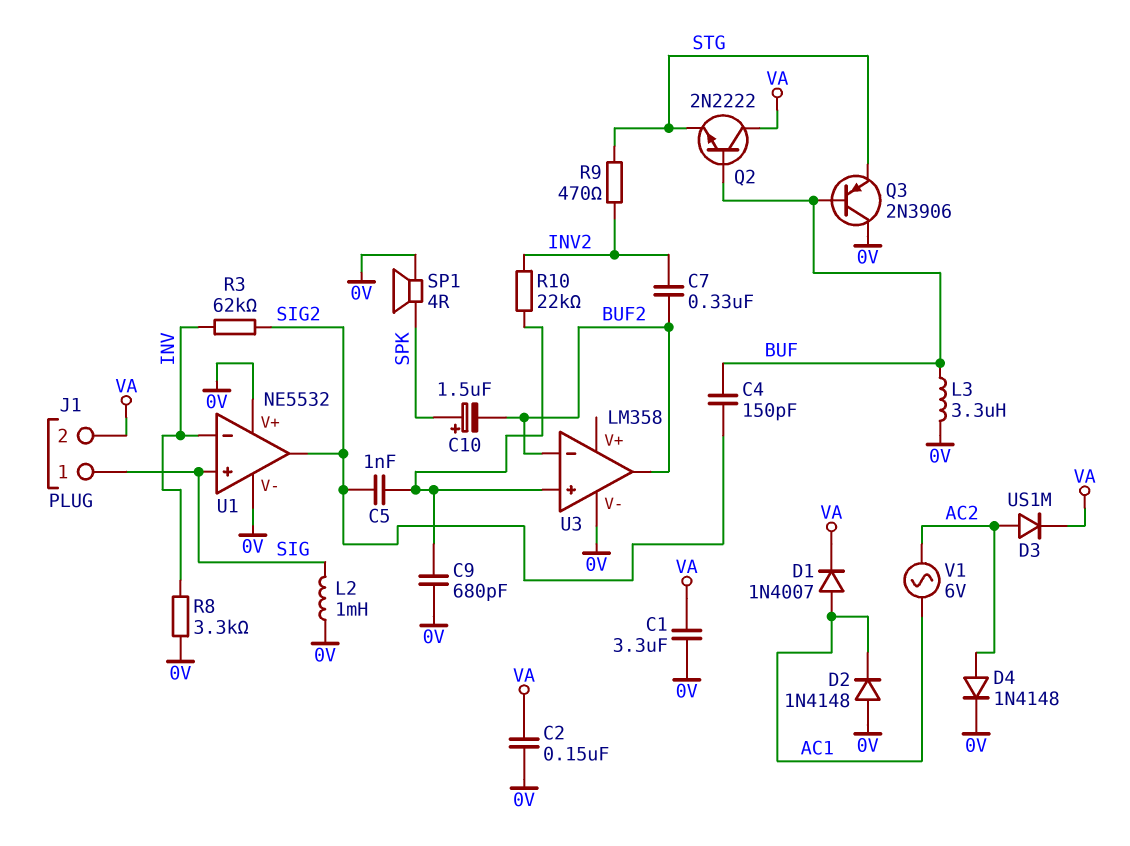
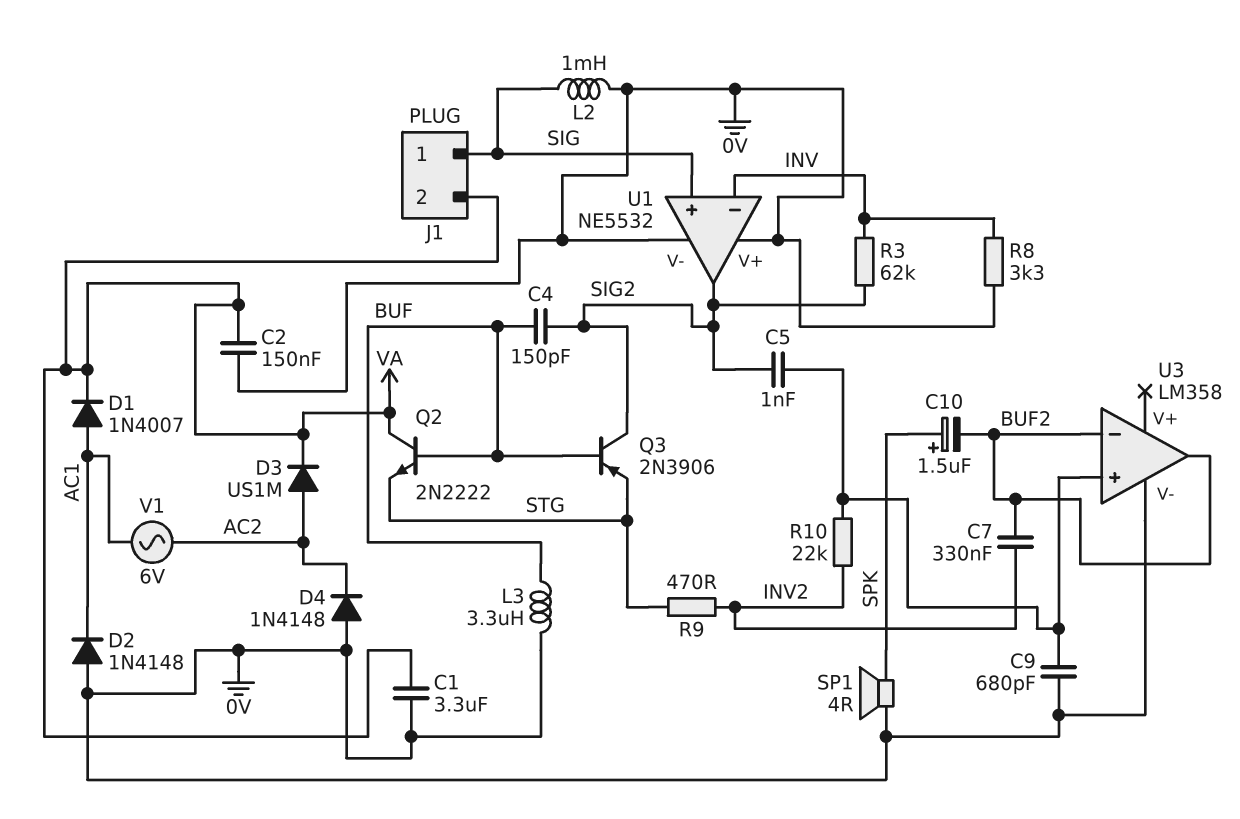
D4: diode 1N4148 (A AC2, K 0V) -> diode 1N4148 (A 0V, K AC2)
Q3: PNP 2N3906 (B BUF, C 0V, E STG) -> PNP 2N3906 (B BUF, C SIG2, E STG)

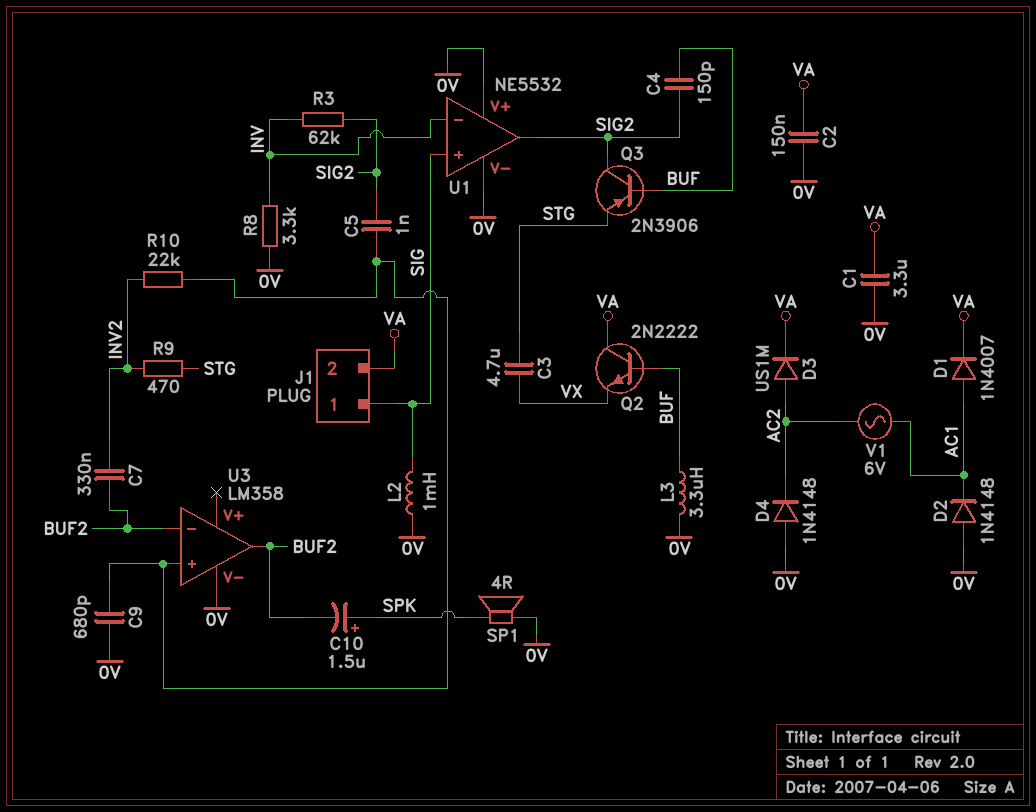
C3: none -> 4.7uF (STG, VX)
Q2: NPN 2N2222 (B BUF, C VA, E STG) -> NPN 2N2222 (B BUF, C VA, E VX)

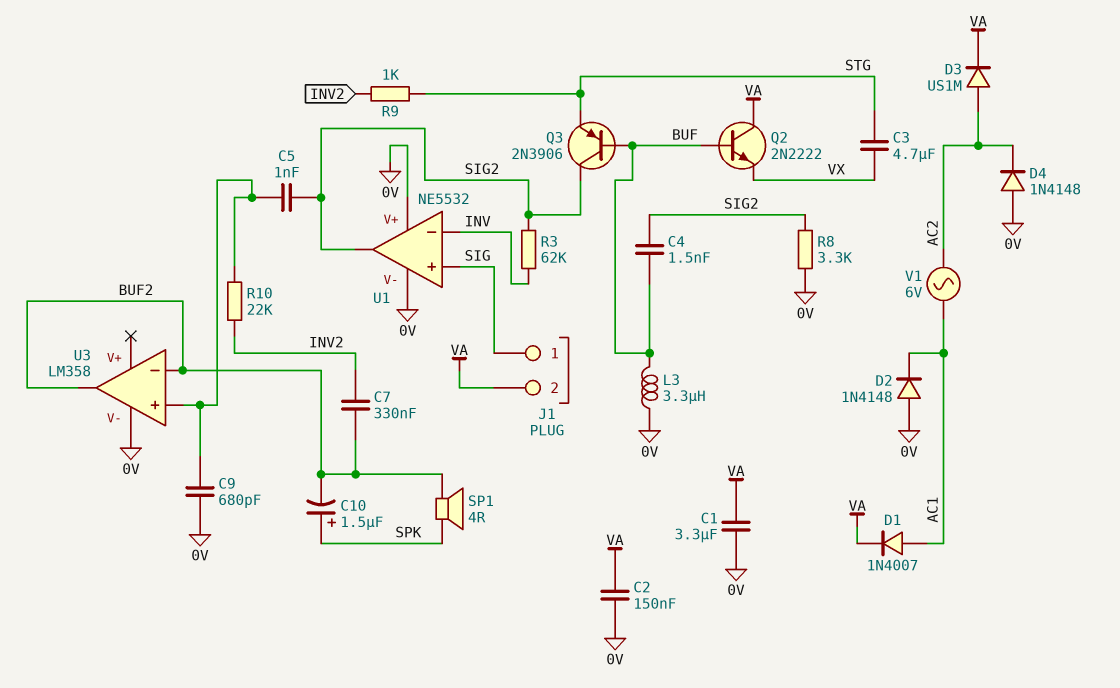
C4: 150pF (BUF, SIG2) -> 1.5nF (BUF, SIG2)
L2: 1mH (0V, SIG) -> none
R8: 3.3k (0V, INV) -> 3.3k (0V, SIG2)
R9: 470 (INV2, STG) -> 1k (INV2, STG)
SP1: speaker 4R (0V, SPK) -> speaker 4R (BUF2, SPK)

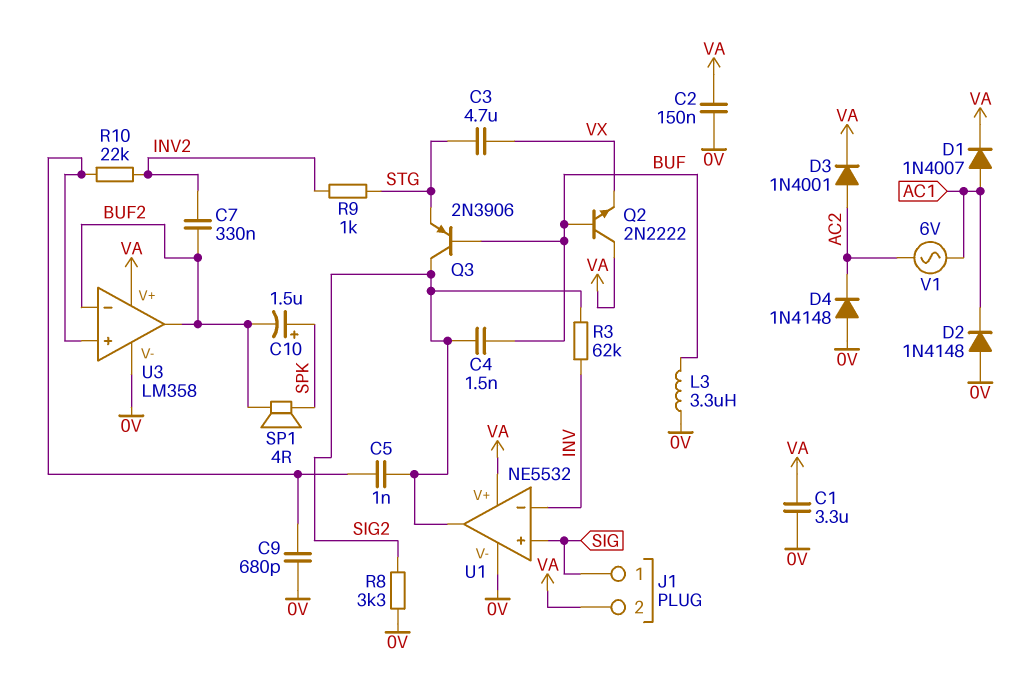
D3: diode US1M (A AC2, K VA) -> diode 1N4001 (A AC2, K VA)
U1 pin V+: 0V -> VA
U3 pin V+: none -> VA

